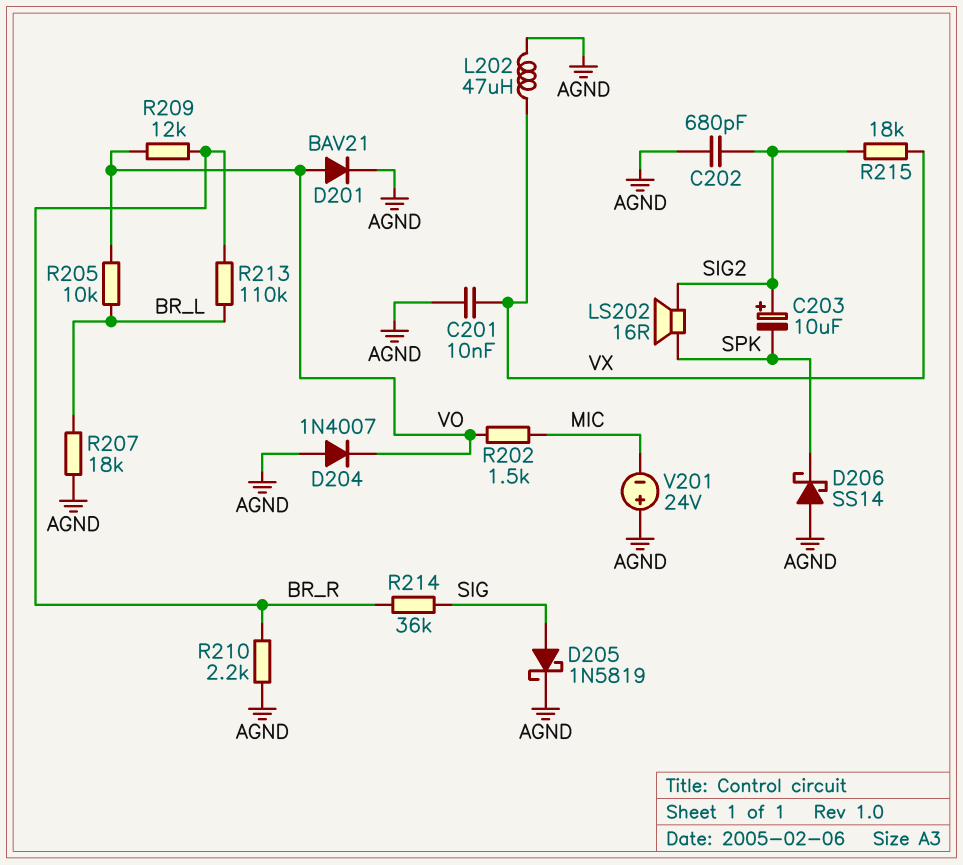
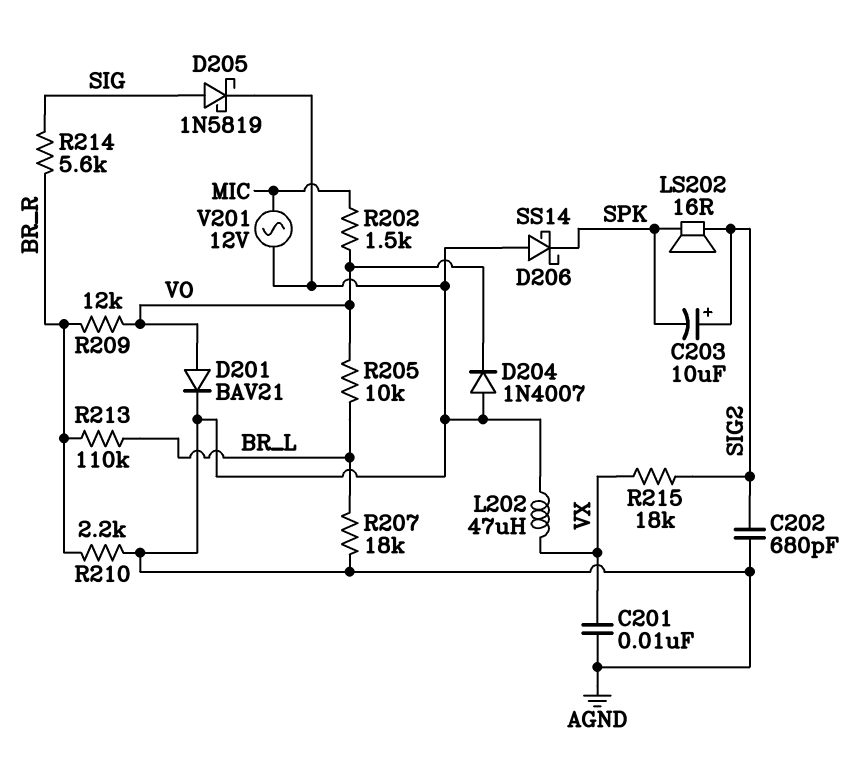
R214: 36k (BR_R, SIG) -> 5.6k (BR_R, SIG)
V201: 24V (plus AGND, minus MIC) -> AC 12V (AGND, MIC)

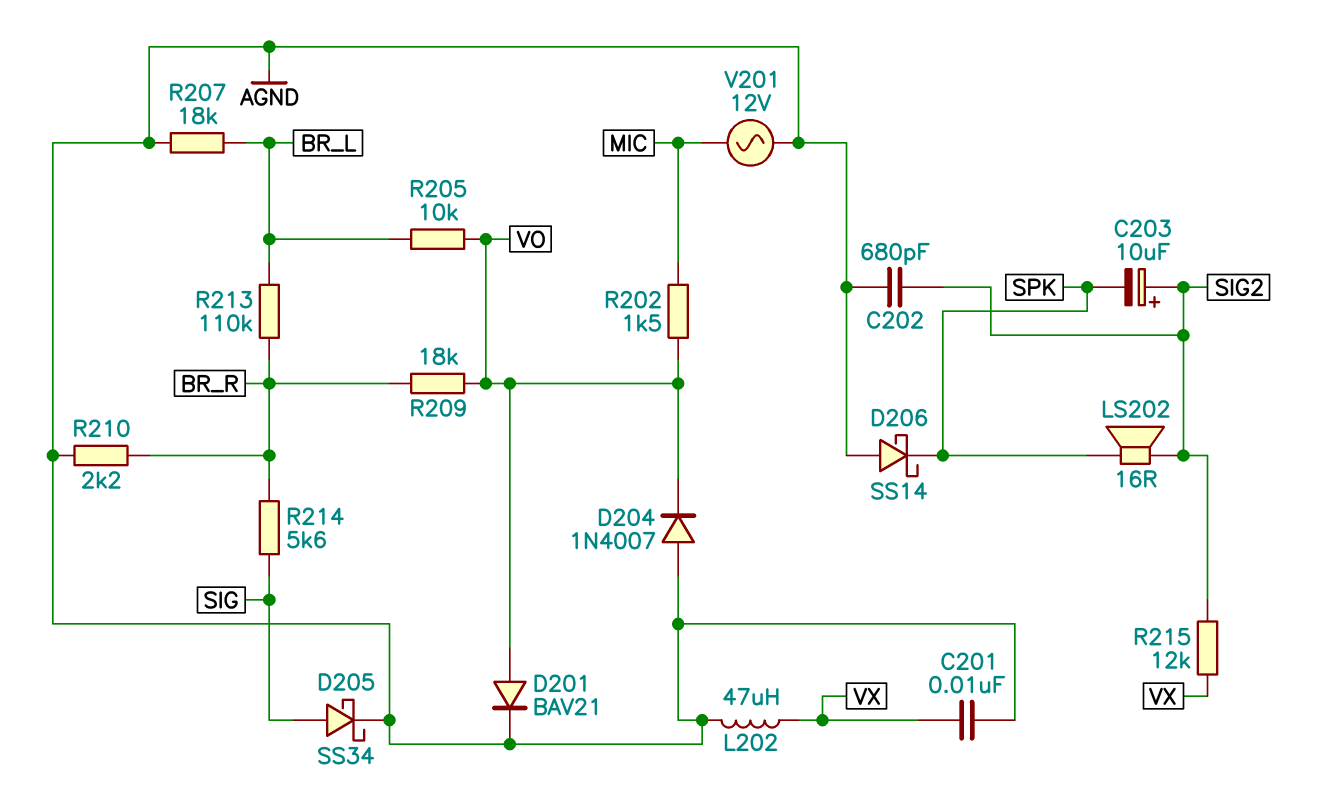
D205: schottky 1N5819 (A SIG, K AGND) -> schottky SS34 (A SIG, K AGND)
R209: 12k (BR_R, VO) -> 18k (BR_R, VO)
R215: 18k (SIG2, VX) -> 12k (SIG2, VX)

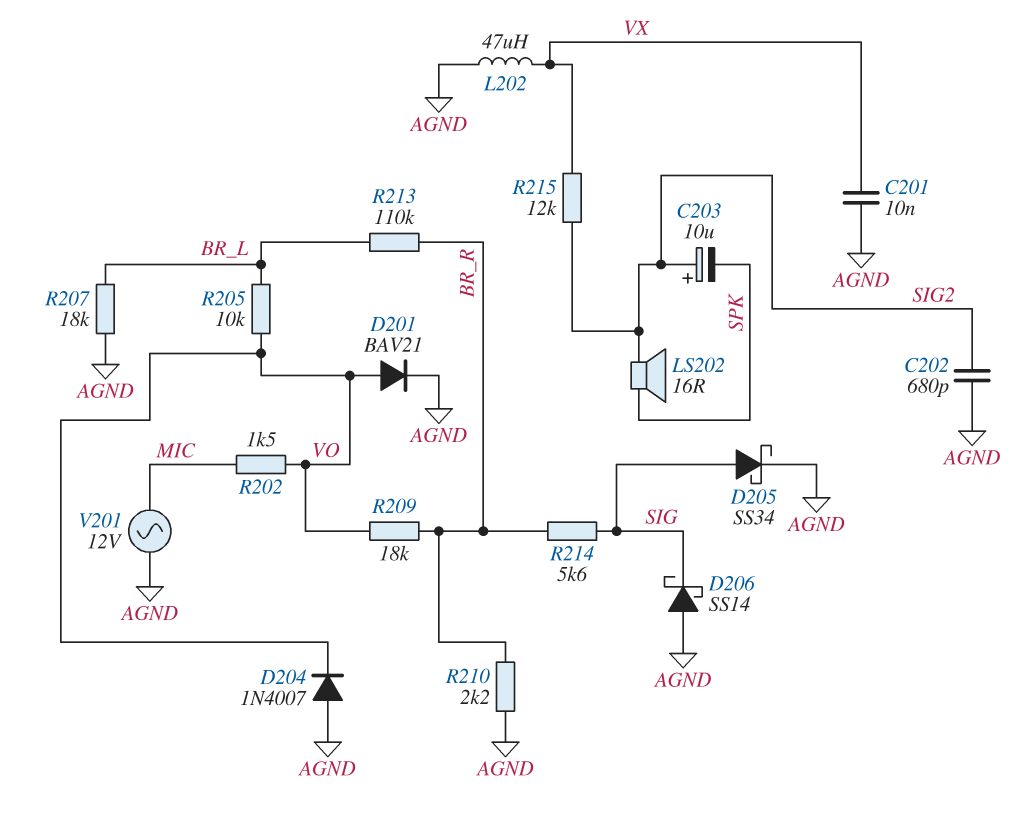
D206: schottky SS14 (A AGND, K SPK) -> schottky SS14 (A AGND, K SIG)

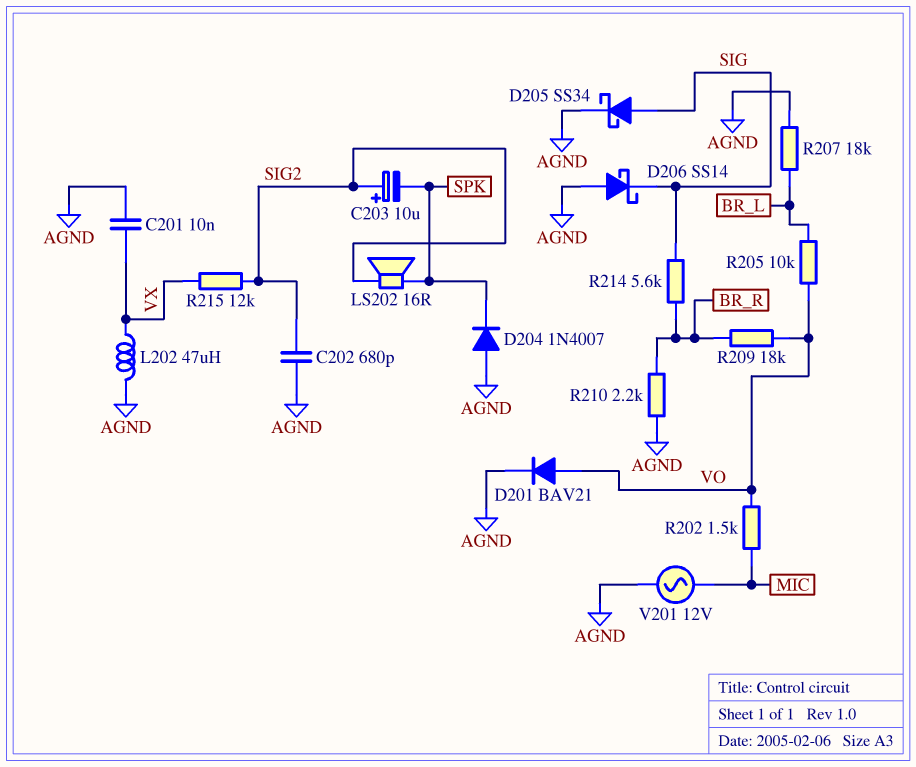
D204: diode 1N4007 (A AGND, K VO) -> diode 1N4007 (A AGND, K SPK)
R213: 110k (BR_L, BR_R) -> none

